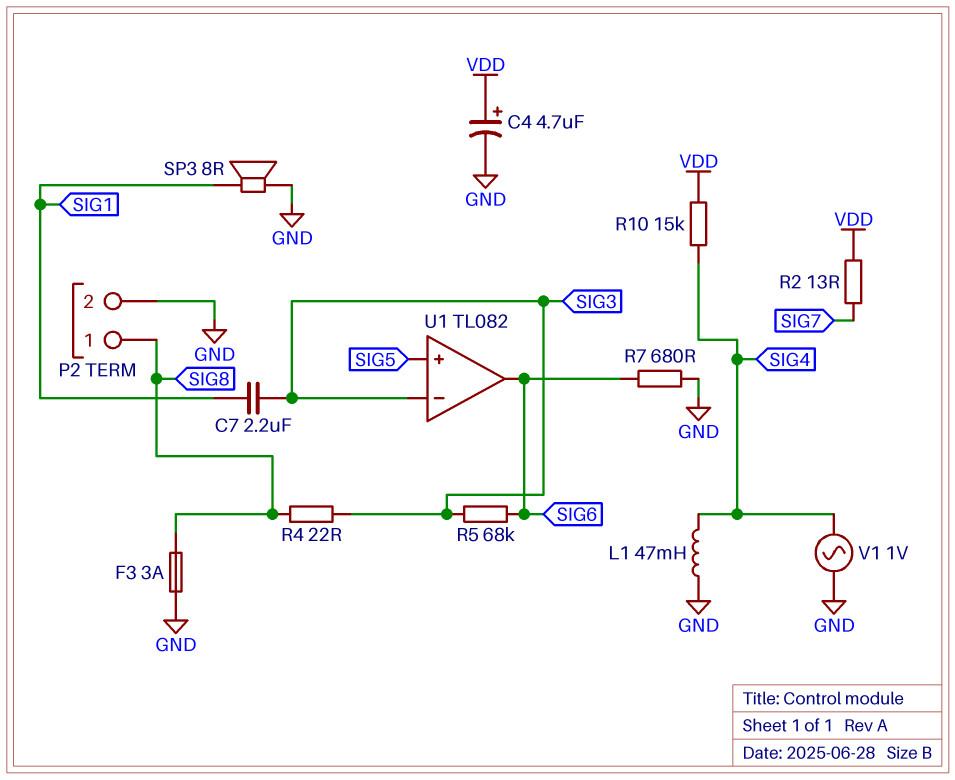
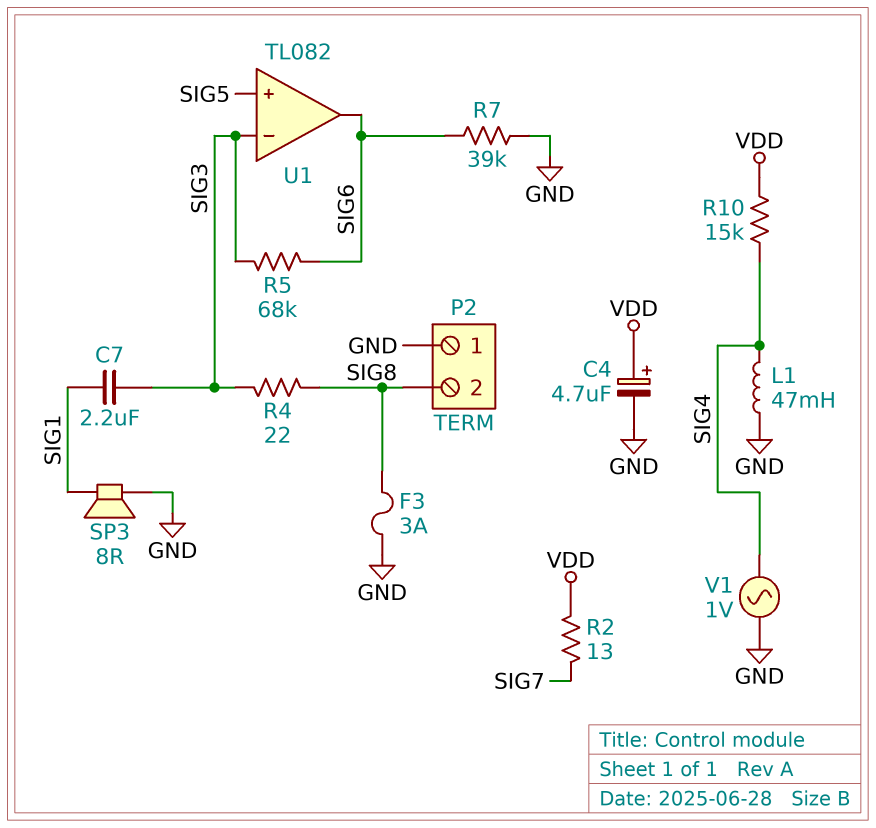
P2 pin 1: SIG8 -> GND
P2 pin 2: GND -> SIG8
R7: 680 (GND, SIG6) -> 39k (GND, SIG6)

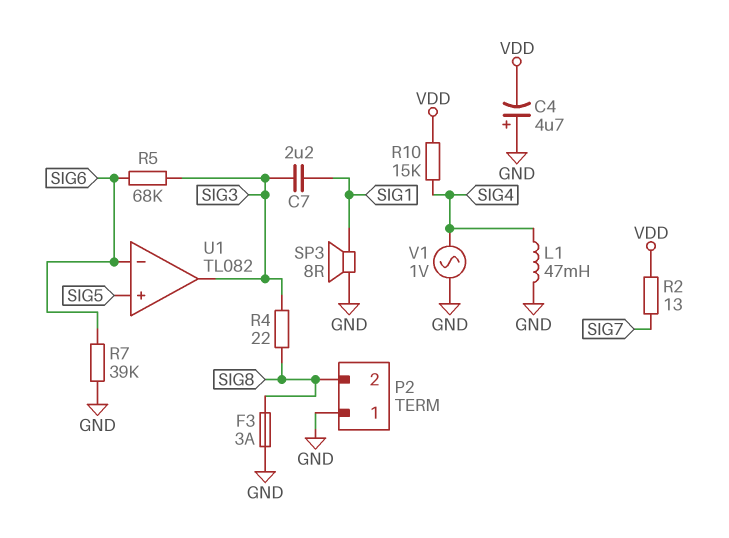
C4: 4.7uF (plus VDD, minus GND) -> 4.7uF (plus GND, minus VDD)
U1 pin in-: SIG3 -> SIG6
U1 pin out: SIG6 -> SIG3

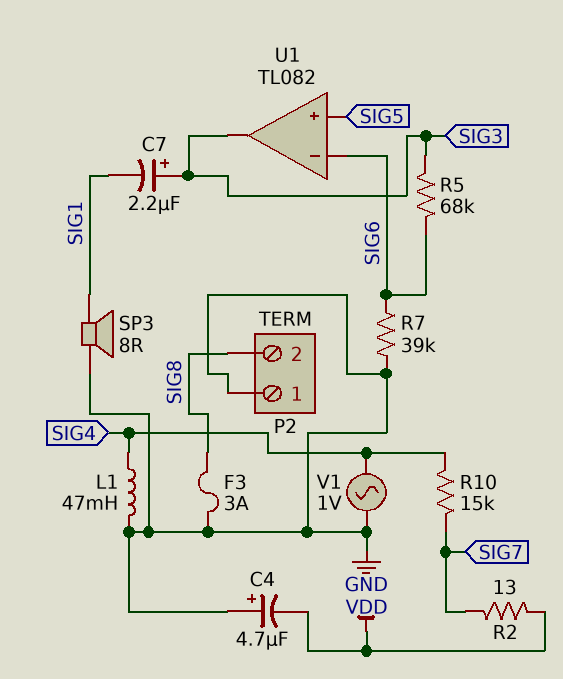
C7: 2.2uF (SIG1, SIG3) -> 2.2uF (plus SIG3, minus SIG1)
R4: 22 (SIG3, SIG8) -> none
R10: 15k (SIG4, VDD) -> 15k (SIG4, SIG7)

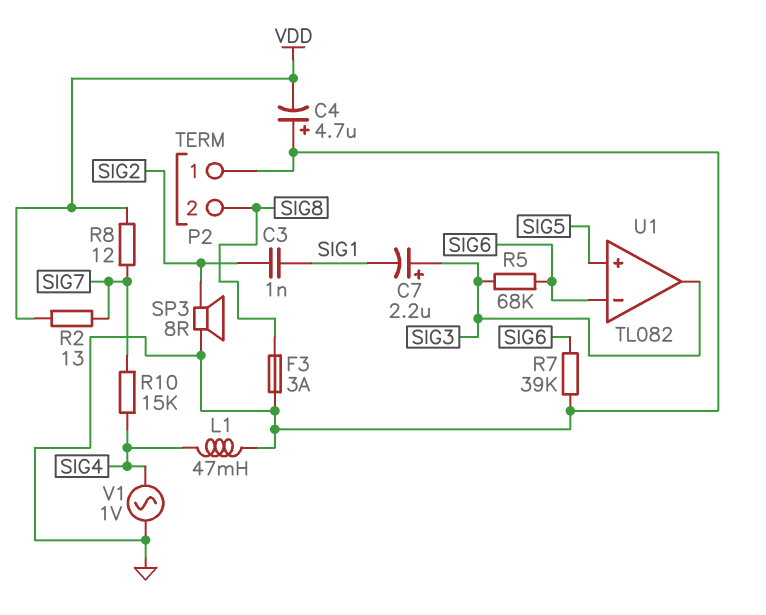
C3: none -> 1nF (SIG1, SIG2)
R8: none -> 12 (SIG7, VDD)
SP3: speaker 8R (GND, SIG1) -> speaker 8R (GND, SIG2)

